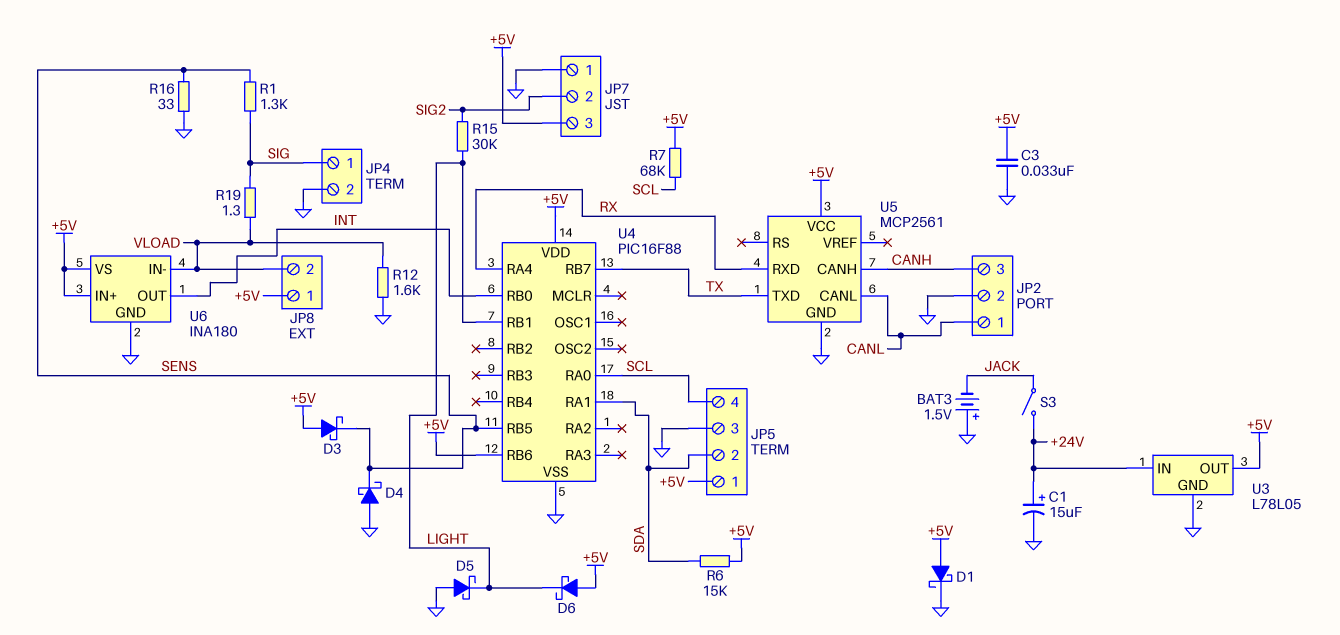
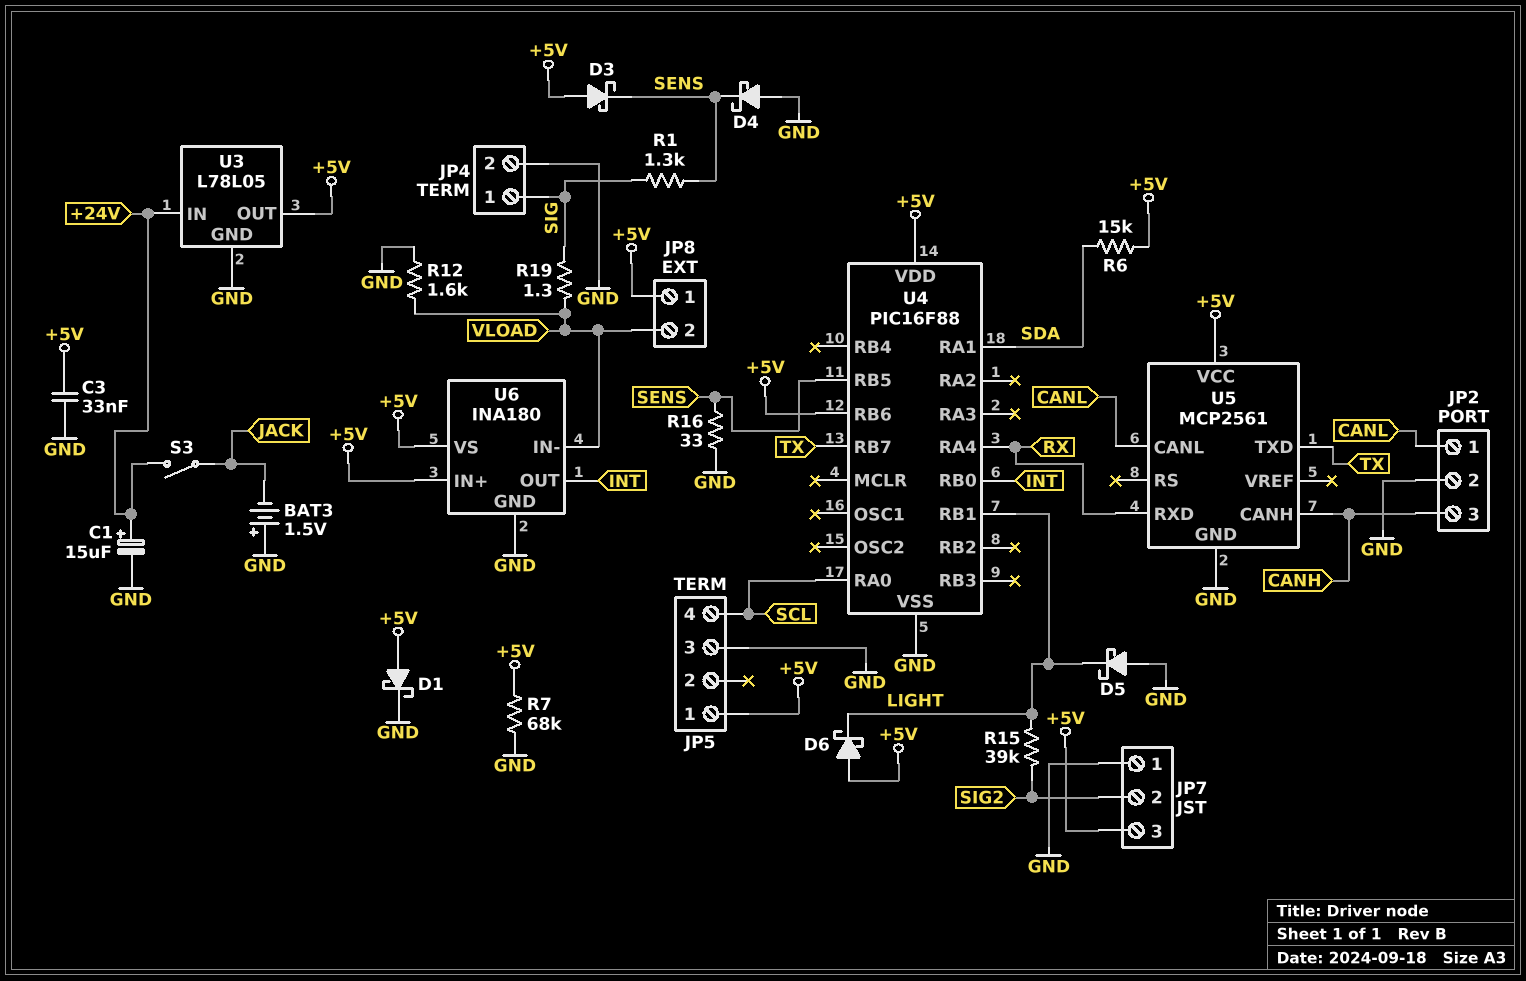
JP5 pin 2: SDA -> none
R7: 68k (+5V, SCL) -> 68k (+5V, GND)
R15: 30k (LIGHT, SIG2) -> 39k (LIGHT, SIG2)

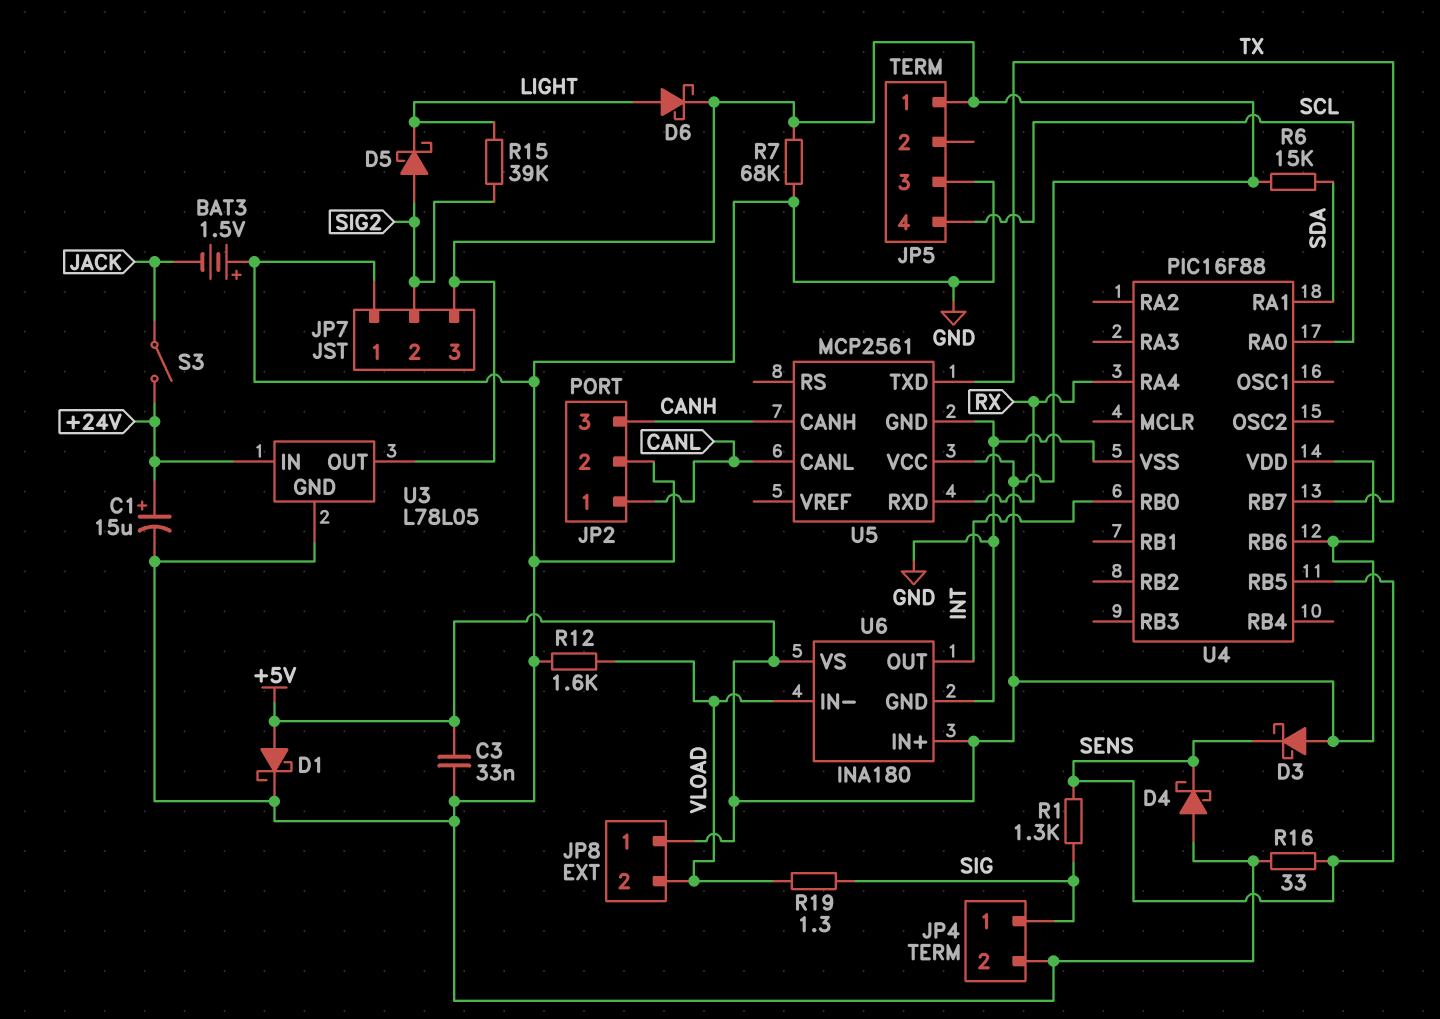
D5: schottky (A GND, K LIGHT) -> schottky (A SIG2, K LIGHT)
D6: schottky (A +5V, K LIGHT) -> schottky (A LIGHT, K +5V)
U4 pin RB1: LIGHT -> none

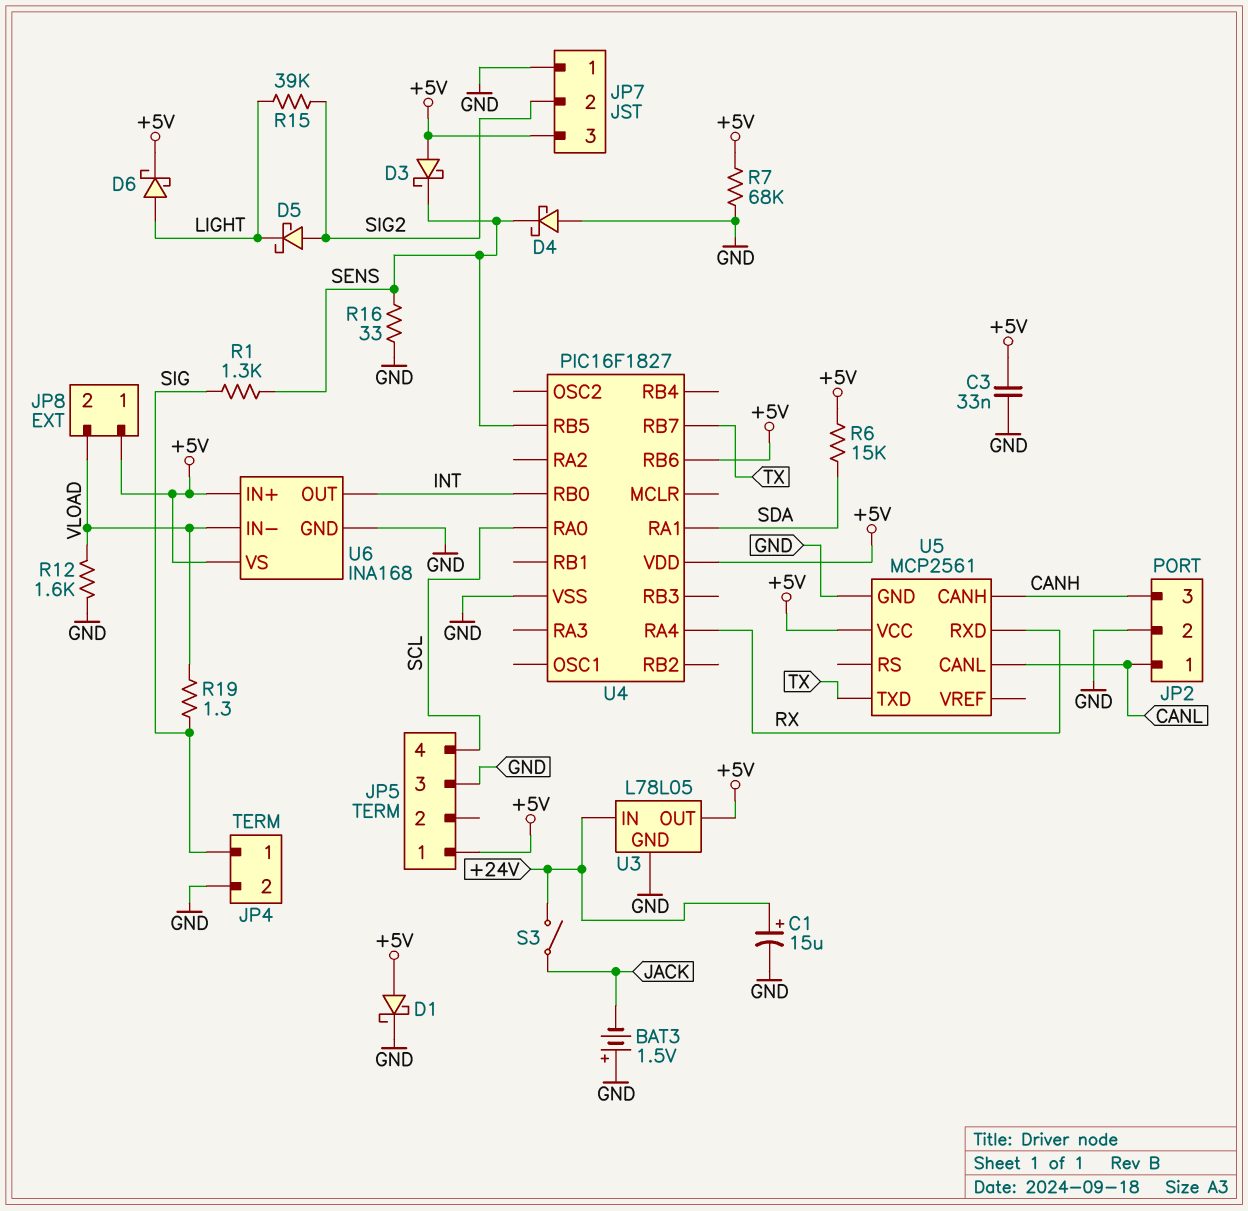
U4: PIC16F88 -> PIC16F1827
U6: INA180 -> INA168

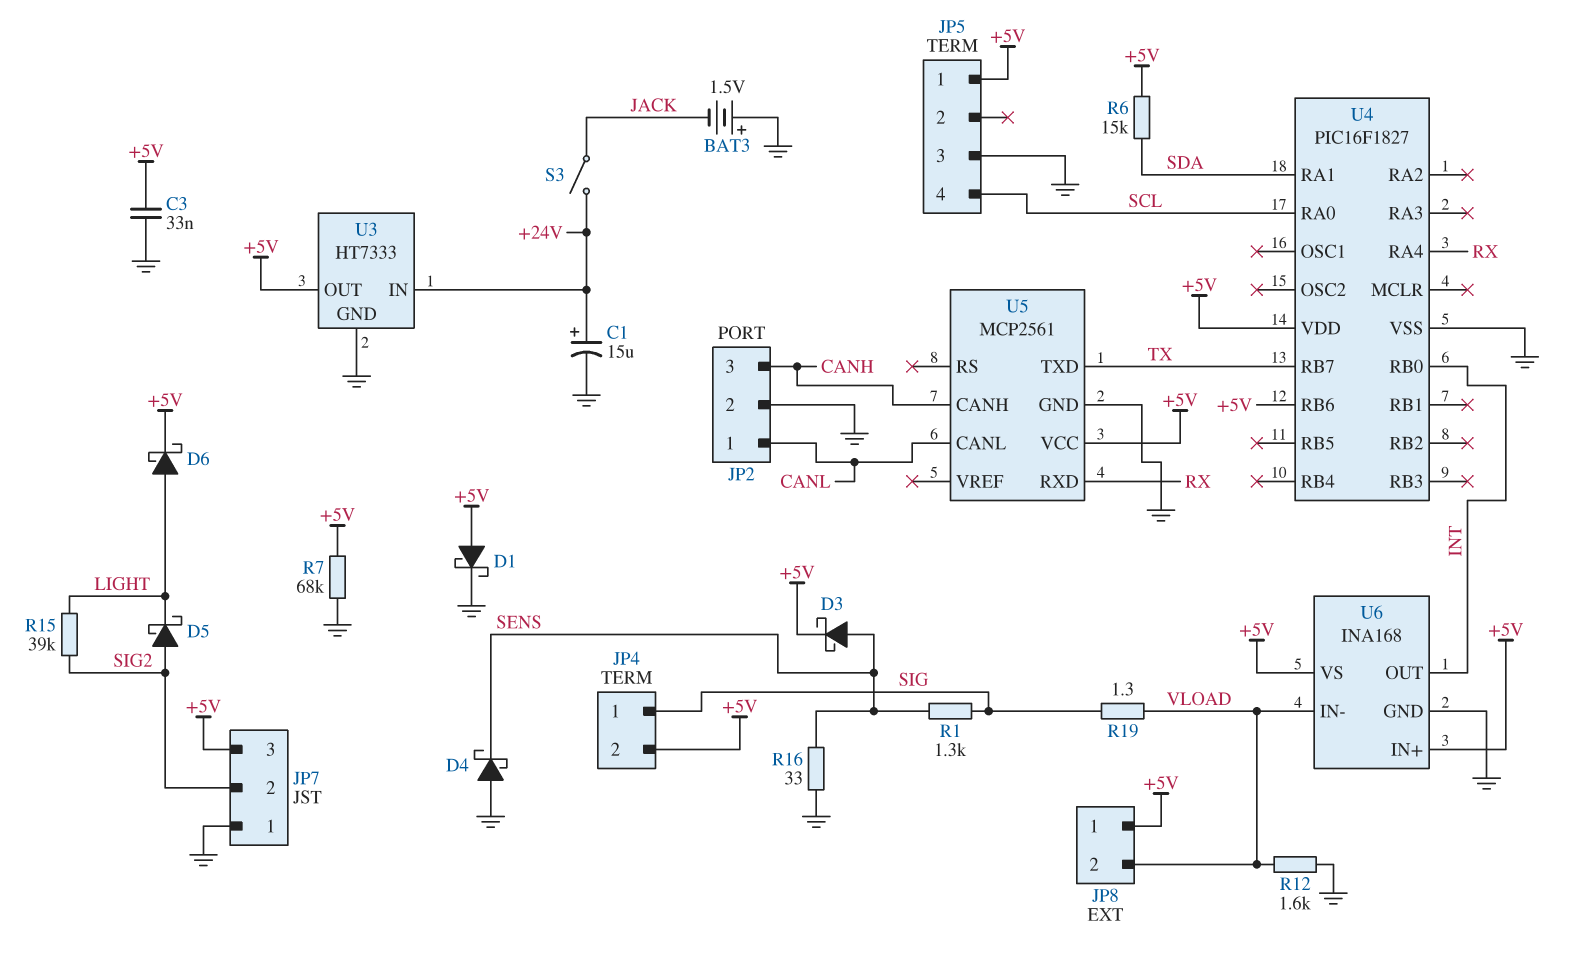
D3: schottky (A +5V, K SENS) -> schottky (A SENS, K +5V)
JP4 pin 2: GND -> +5V
U3: L78L05 -> HT7333
U4 pin RB5: SENS -> none

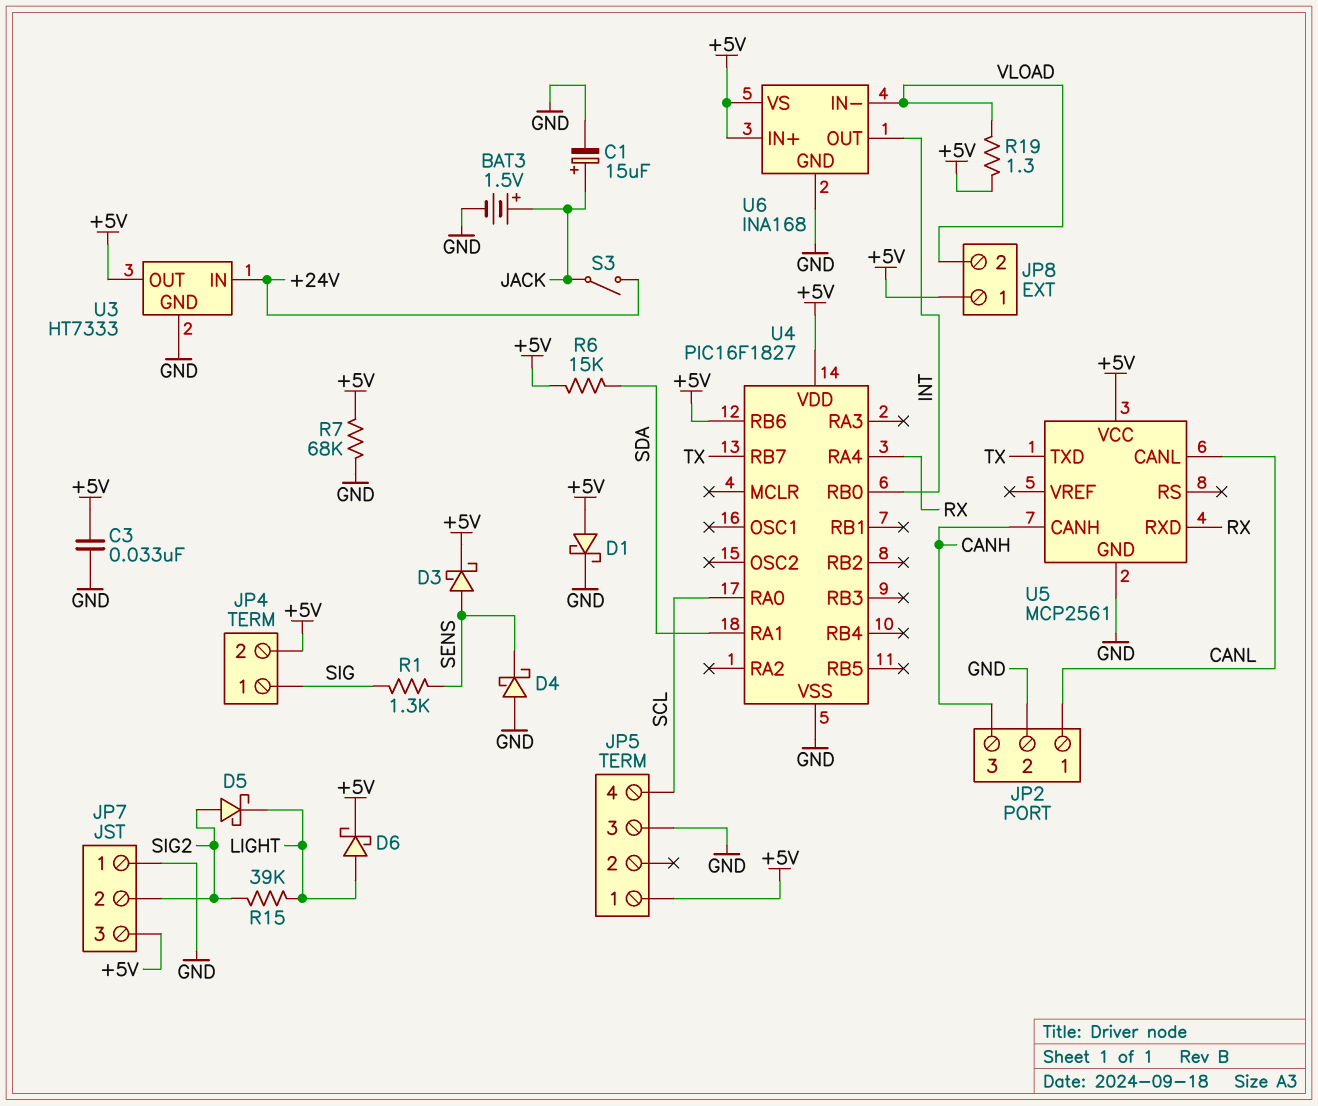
BAT3: 1.5V (plus GND, minus JACK) -> 1.5V (plus JACK, minus GND)
C1: 15uF (plus +24V, minus GND) -> 15uF (plus JACK, minus GND)
R12: 1.6k (GND, VLOAD) -> none
R16: 33 (GND, SENS) -> none
R19: 1.3 (SIG, VLOAD) -> 1.3 (+5V, VLOAD)

